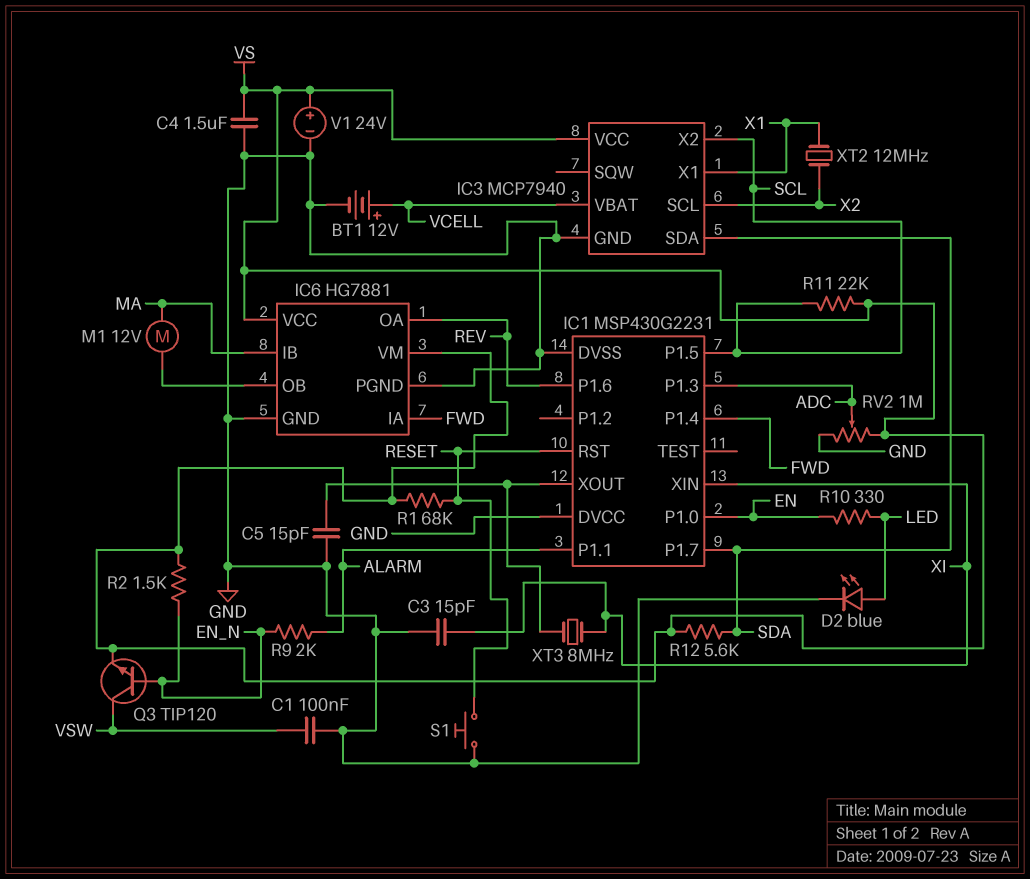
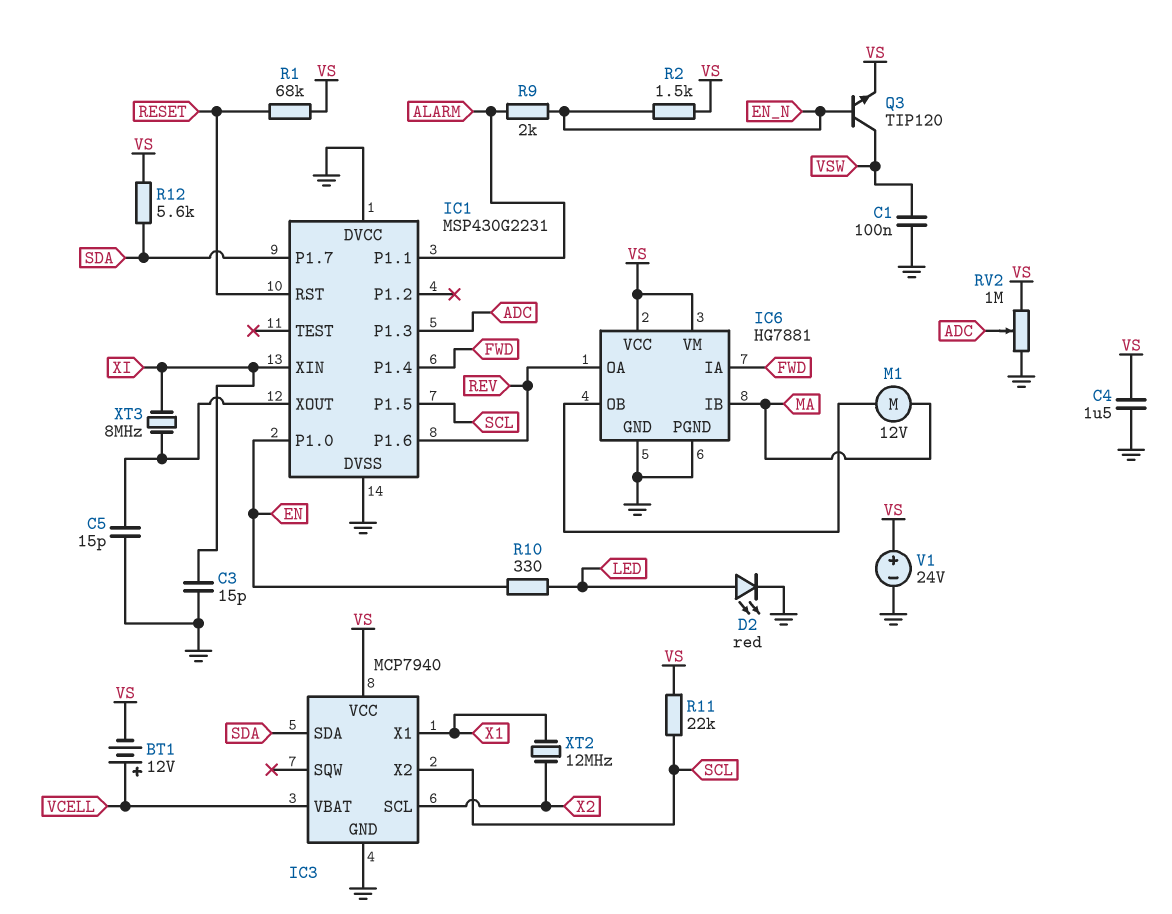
BT1: 12V (plus VCELL, minus GND) -> 12V (plus VCELL, minus VS)
D2: LED blue (A LED, K GND) -> LED red (A LED, K GND)
S1: button (GND, RESET) -> none

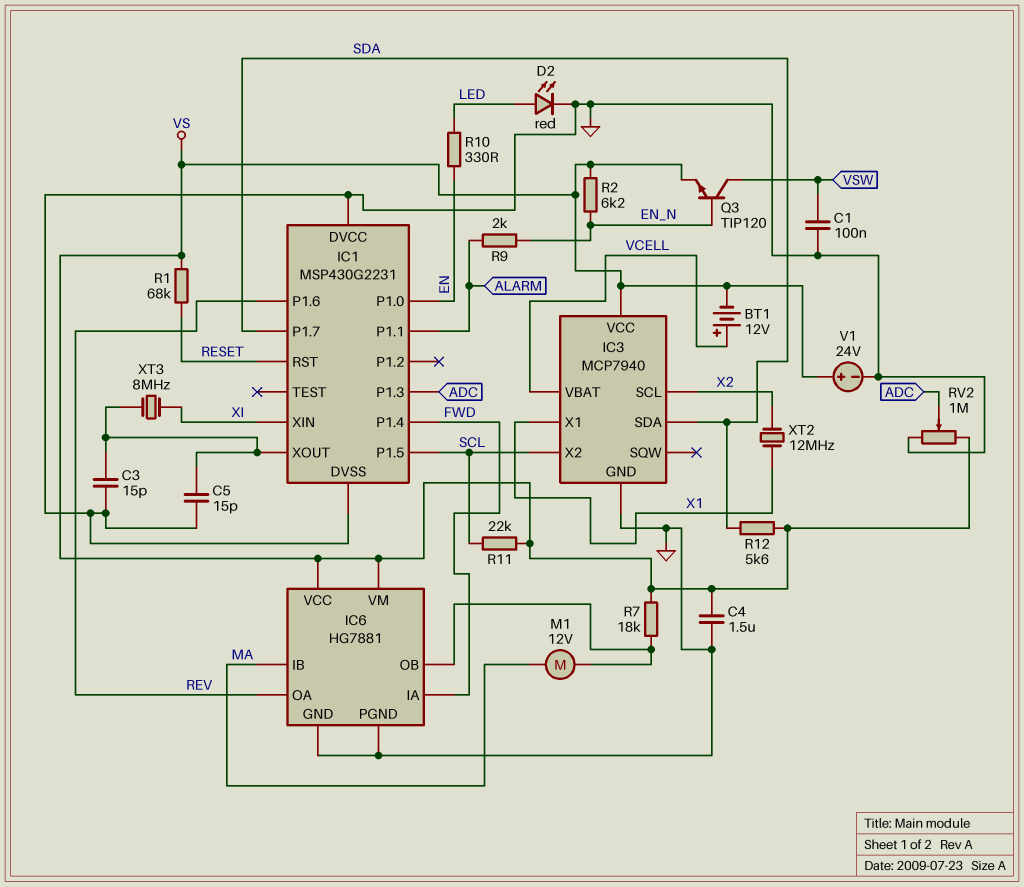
C3: 15pF (GND, XI) -> 15pF (GND, IC1/XOUT)
R2: 1.5k (EN_N, VS) -> 6.2k (EN_N, VS)
R7: none -> 18k (IC6/OB, VS)

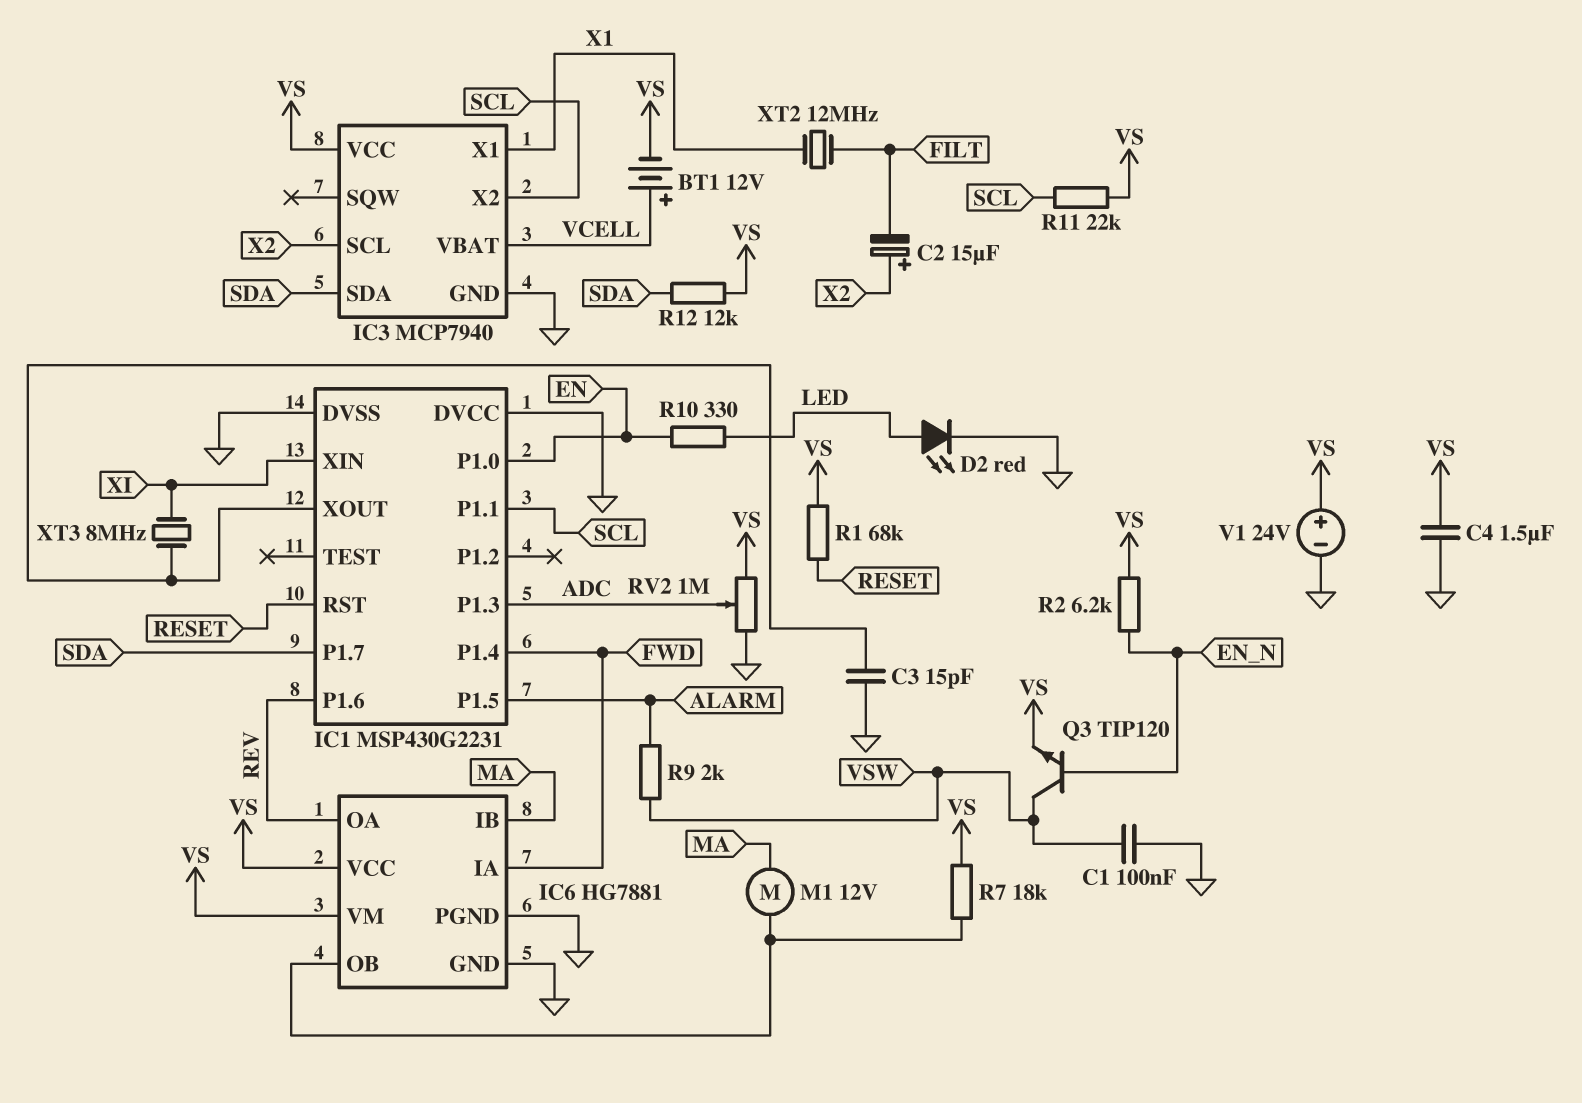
C2: none -> 15uF (plus X2, minus FILT)
C5: 15pF (GND, IC1/XOUT) -> none
IC1 pin P1.1: ALARM -> SCL
IC1 pin P1.5: SCL -> ALARM
R9: 2k (ALARM, EN_N) -> 2k (ALARM, VSW)
R12: 5.6k (SDA, VS) -> 12k (SDA, VS)
XT2: 12MHz (X1, X2) -> 12MHz (FILT, X1)

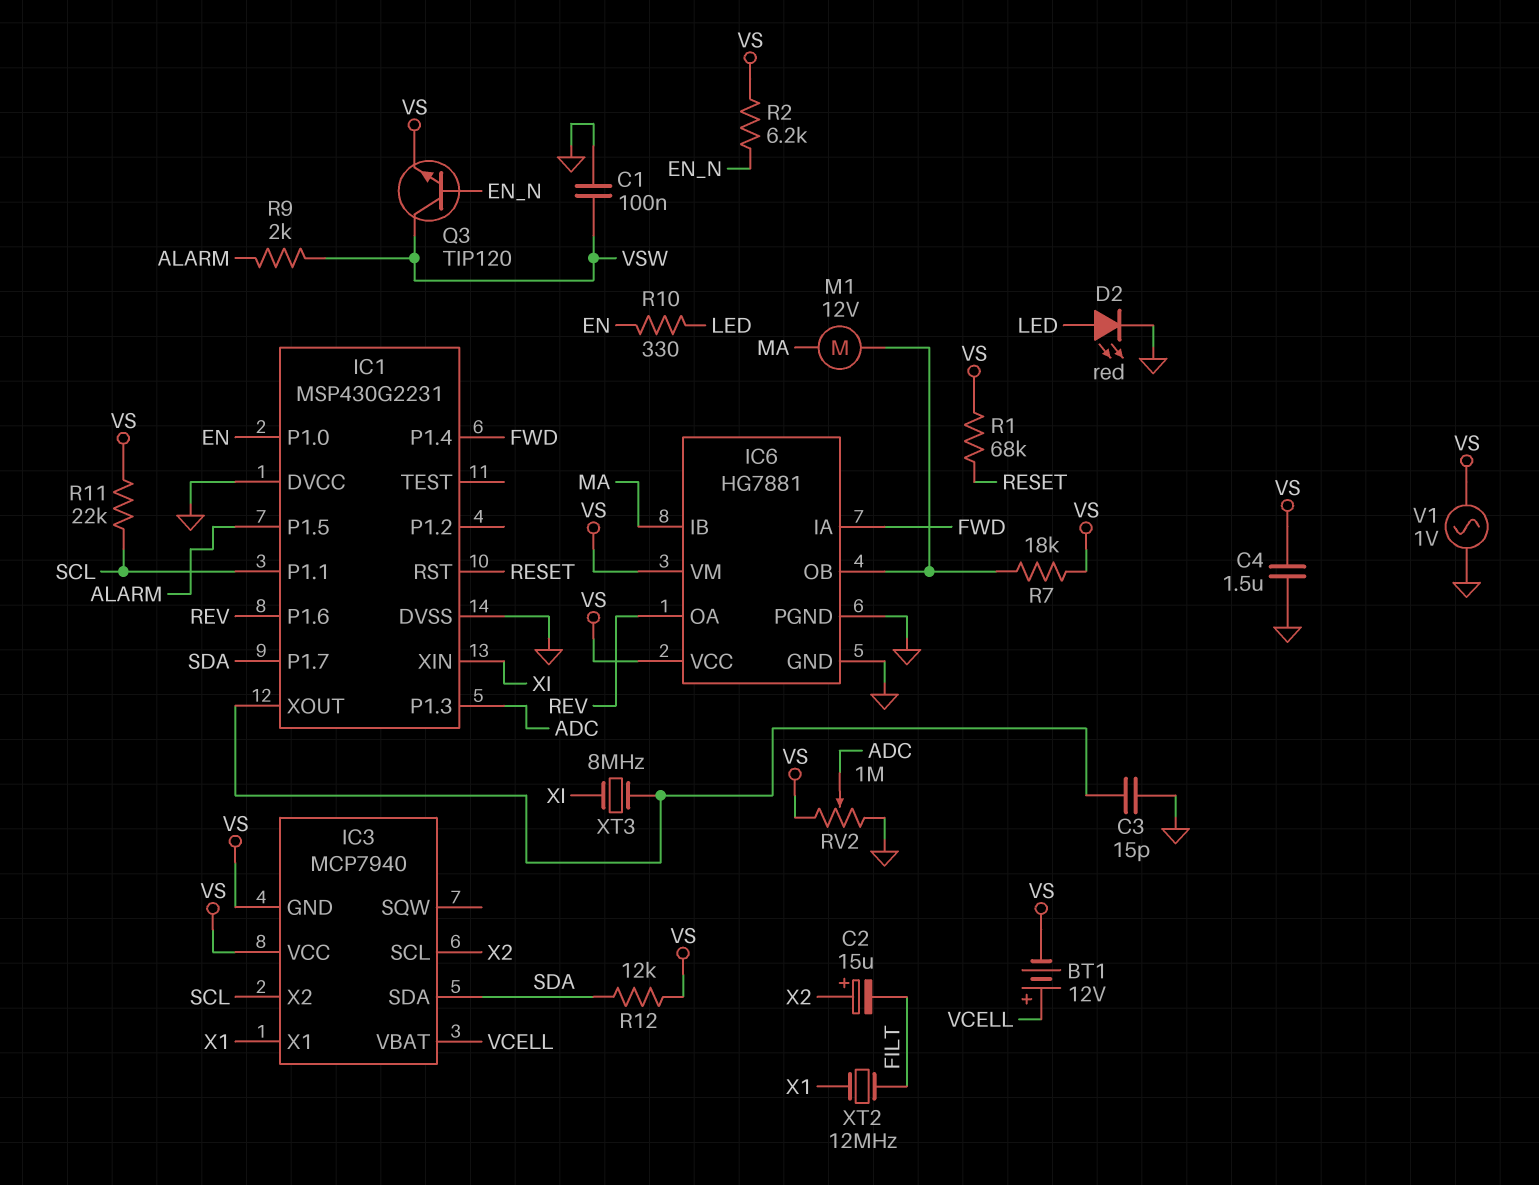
IC3 pin GND: GND -> VS
V1: 24V (plus VS, minus GND) -> AC 1V (GND, VS)

